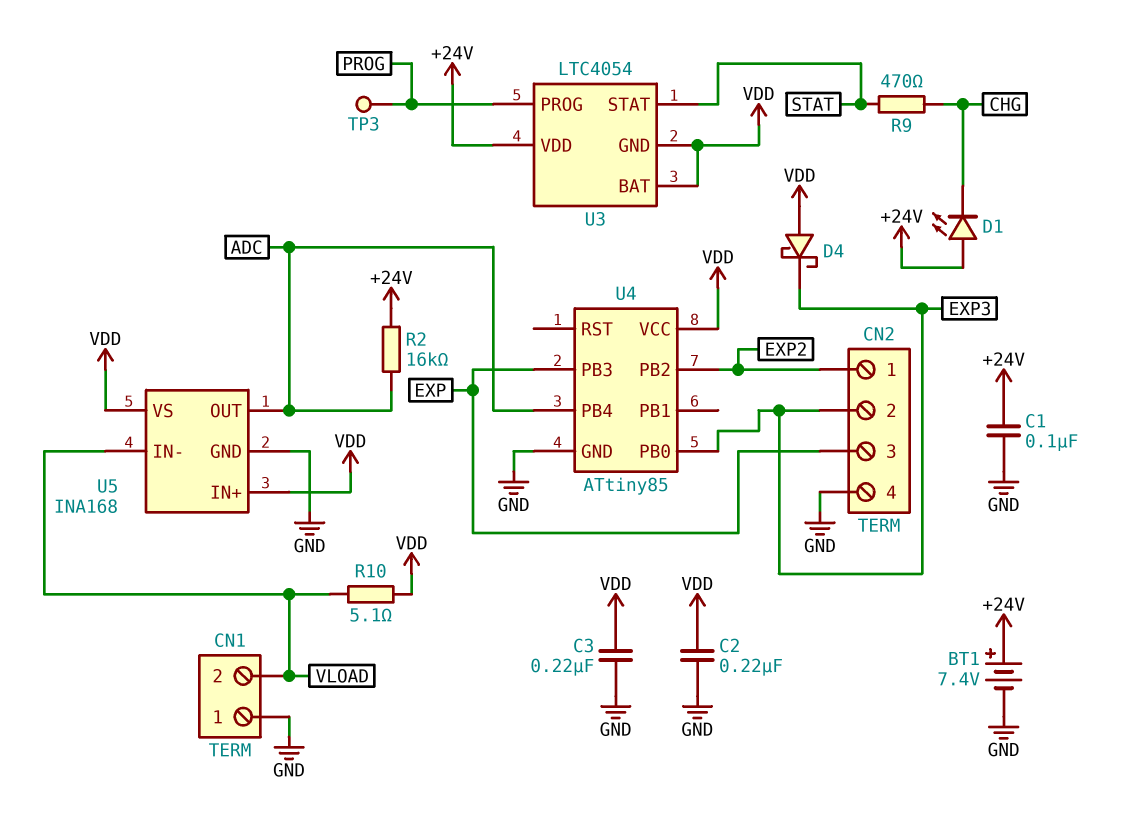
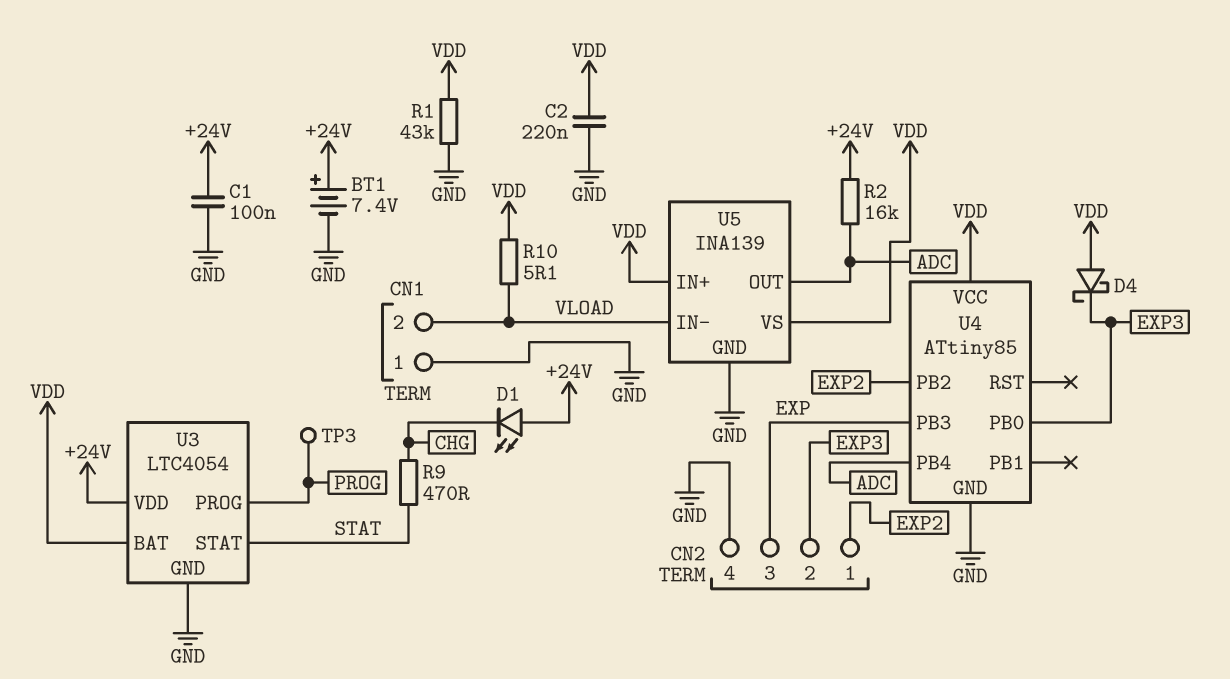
C3: 220nF (GND, VDD) -> none
R1: none -> 43k (GND, VDD)
U3 pin GND: VDD -> GND
U5: INA168 -> INA139

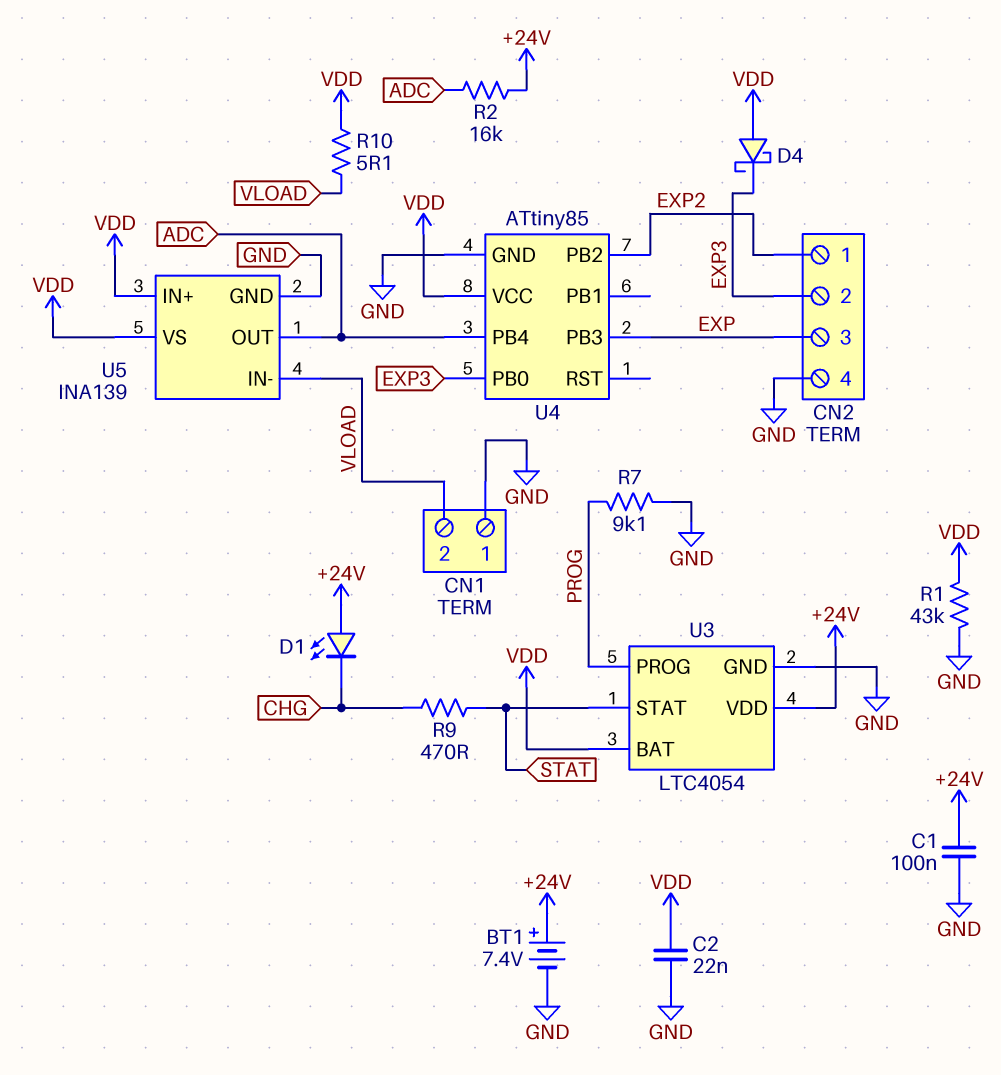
C2: 220nF (GND, VDD) -> 22nF (GND, VDD)
R7: none -> 9.1k (GND, PROG)
TP3: test point (PROG) -> none

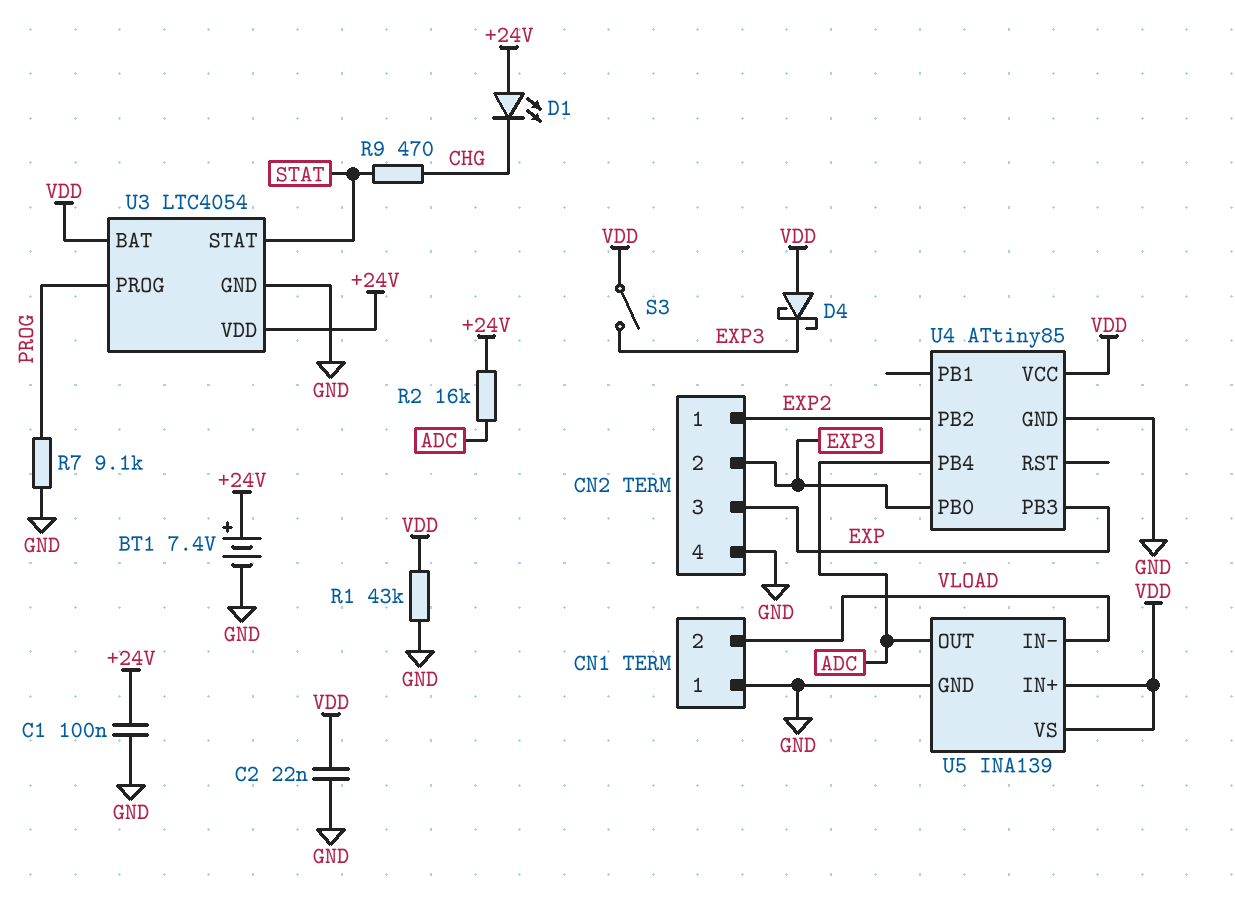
R10: 5.1 (VDD, VLOAD) -> none
S3: none -> switch (EXP3, VDD)

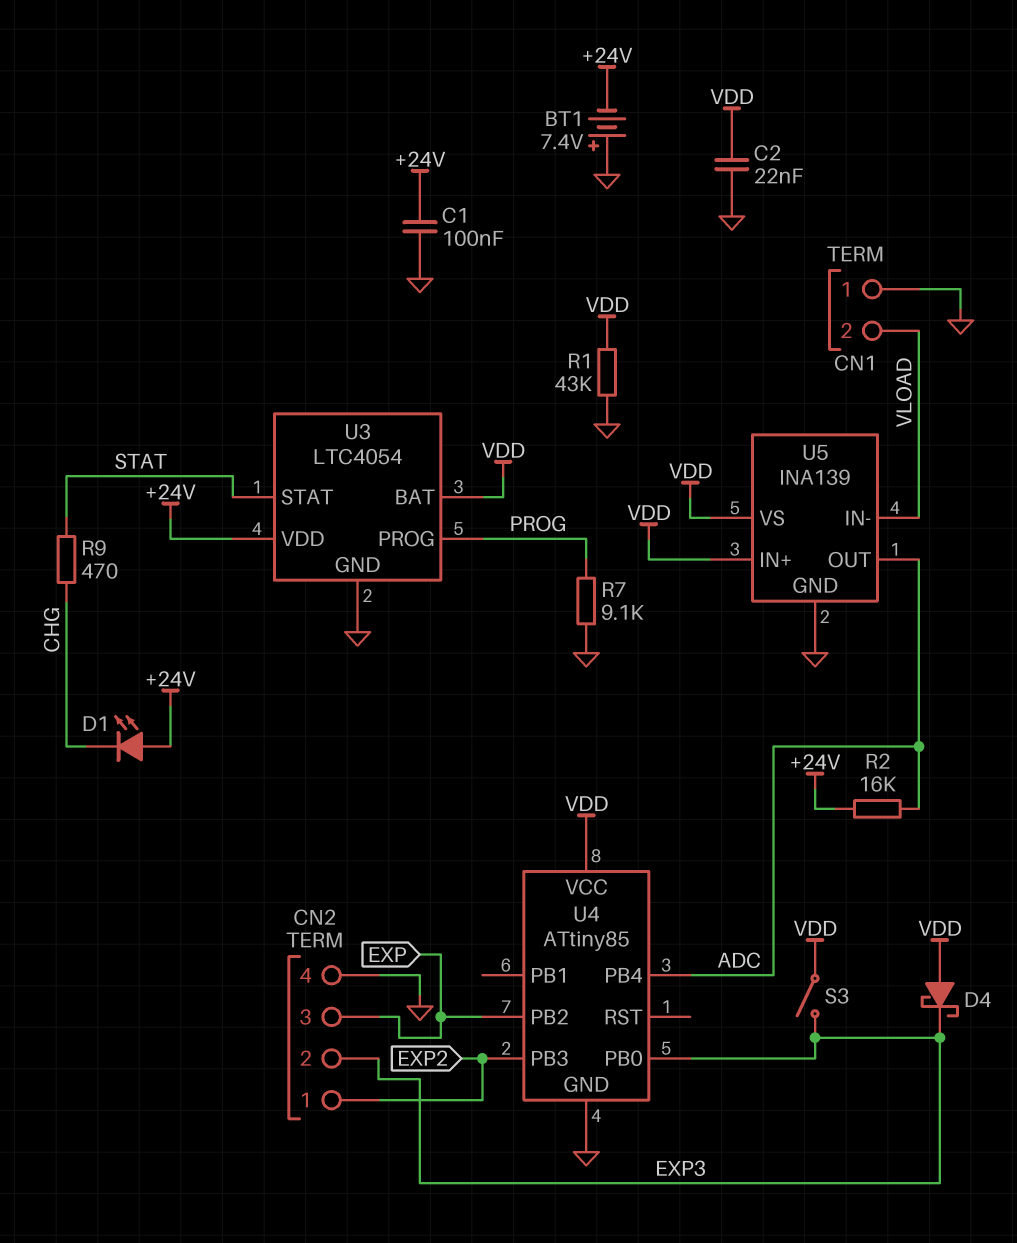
BT1: 7.4V (plus +24V, minus GND) -> 7.4V (plus GND, minus +24V)
U4 pin PB2: EXP2 -> EXP
U4 pin PB3: EXP -> EXP2

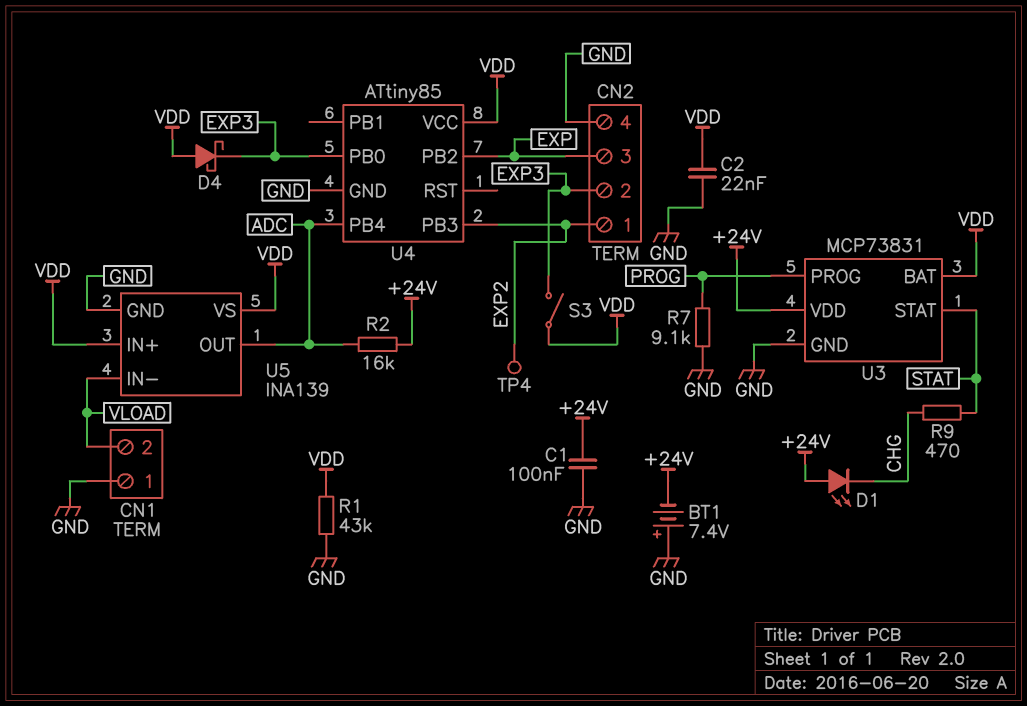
TP4: none -> test point (EXP2)
U3: LTC4054 -> MCP73831

